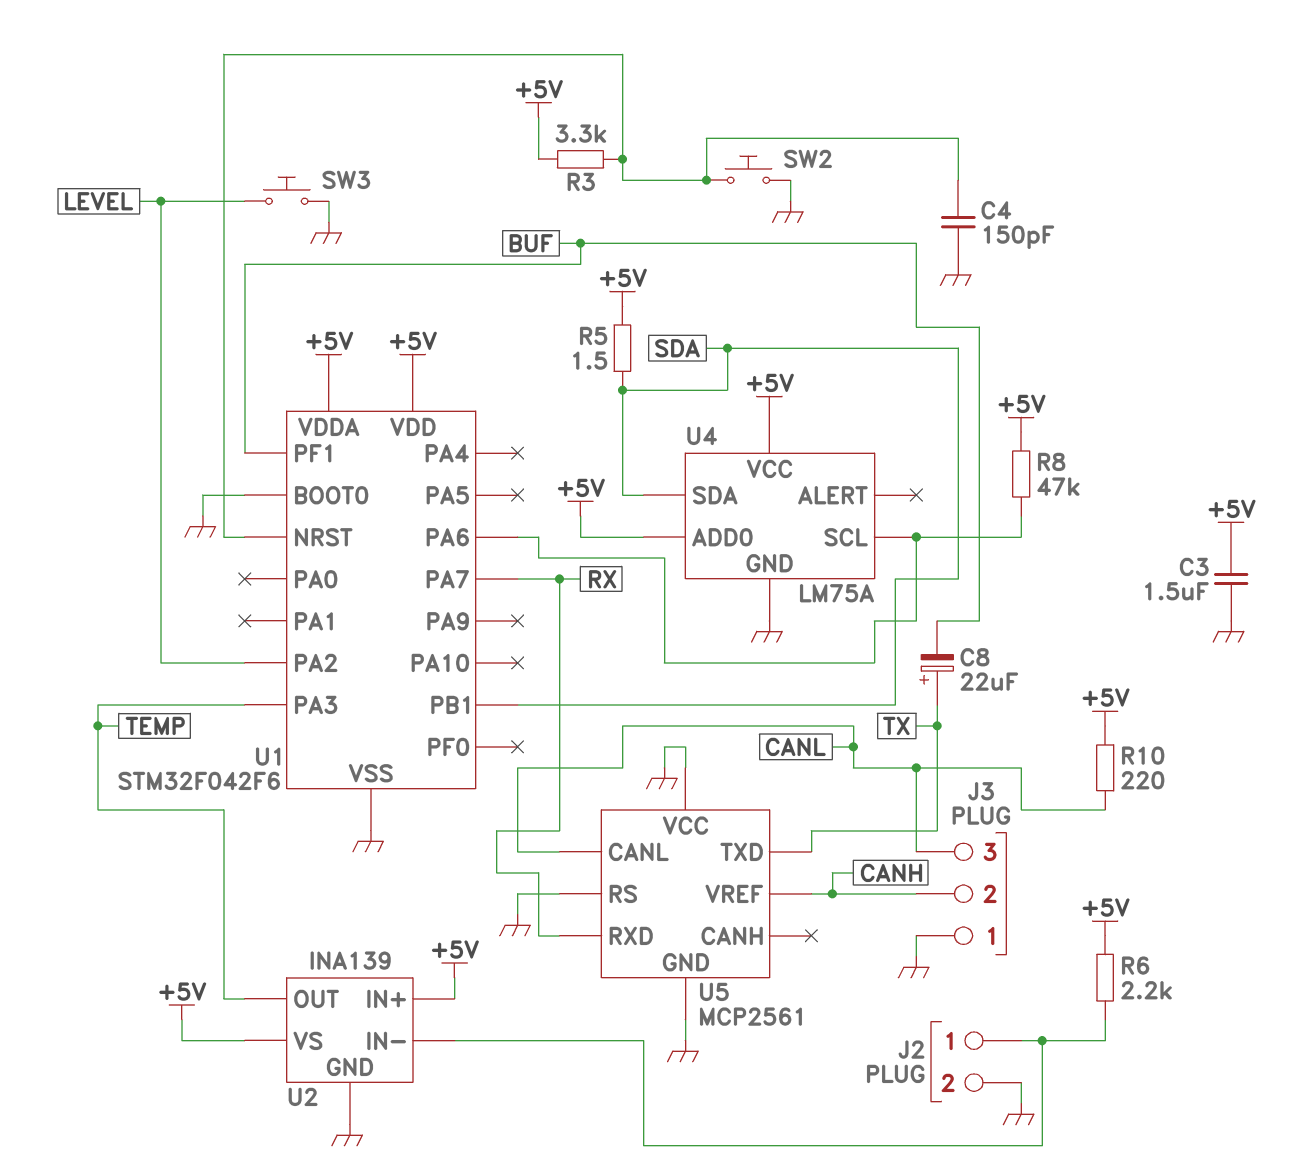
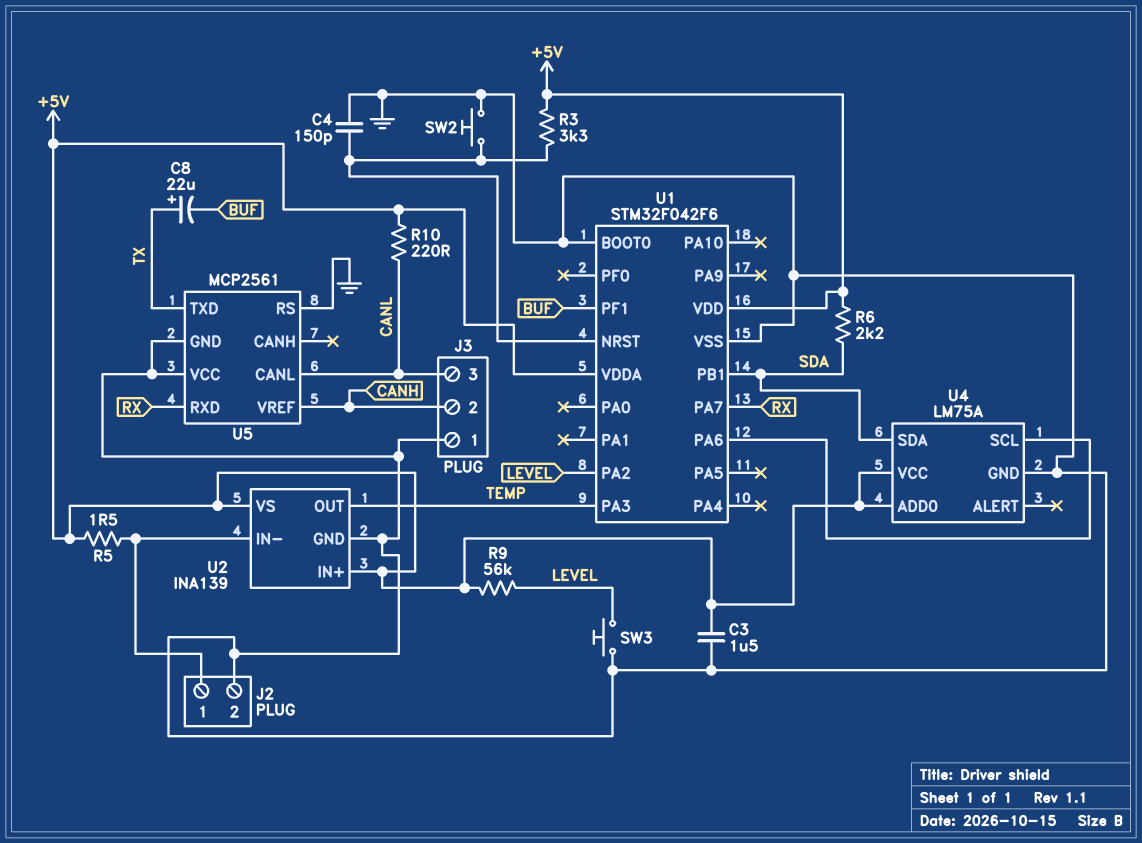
R5: 1.5 (+5V, SDA) -> 1.5 (+5V, J2/1)
R6: 2.2k (+5V, J2/1) -> 2.2k (+5V, SDA)
R8: 47k (+5V, U1/PA6) -> none
R9: none -> 56k (+5V, LEVEL)

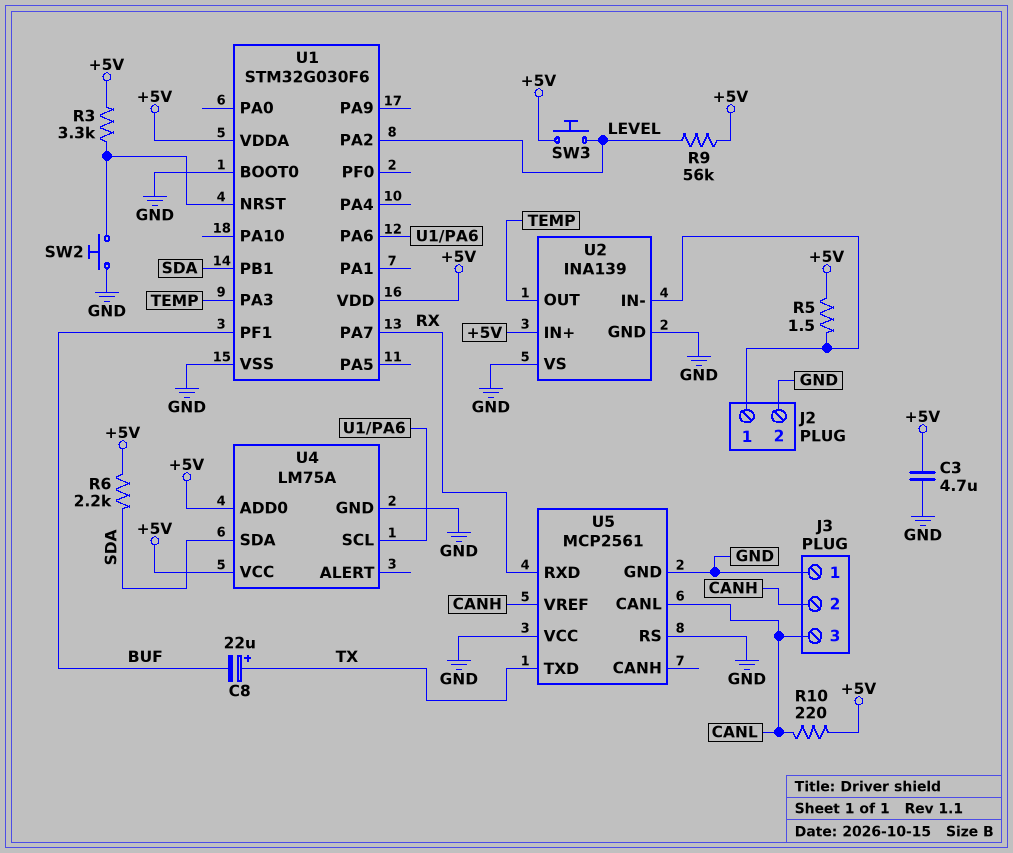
C3: 1.5uF (+5V, GND) -> 4.7uF (+5V, GND)
C4: 150pF (GND, U1/NRST) -> none
SW3: button (GND, LEVEL) -> button (+5V, LEVEL)
U1: STM32F042F6 -> STM32G030F6
U2 pin VS: +5V -> GND

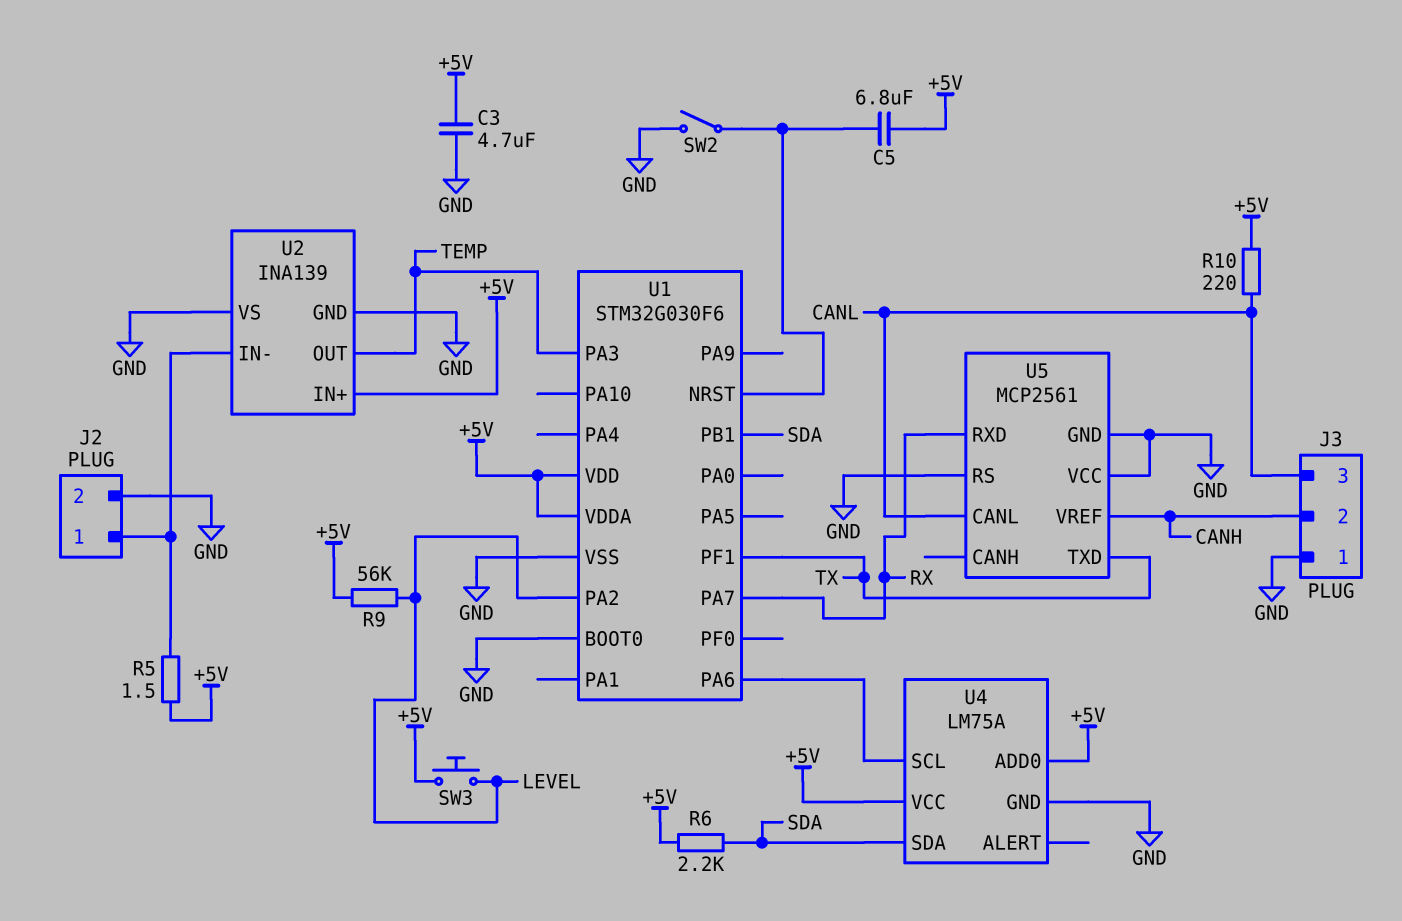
C5: none -> 6.8uF (+5V, U1/NRST)
C8: 22uF (plus TX, minus BUF) -> none
R3: 3.3k (+5V, U1/NRST) -> none
SW2: button (GND, U1/NRST) -> switch (GND, U1/NRST)
U1 pin PF1: BUF -> TX

